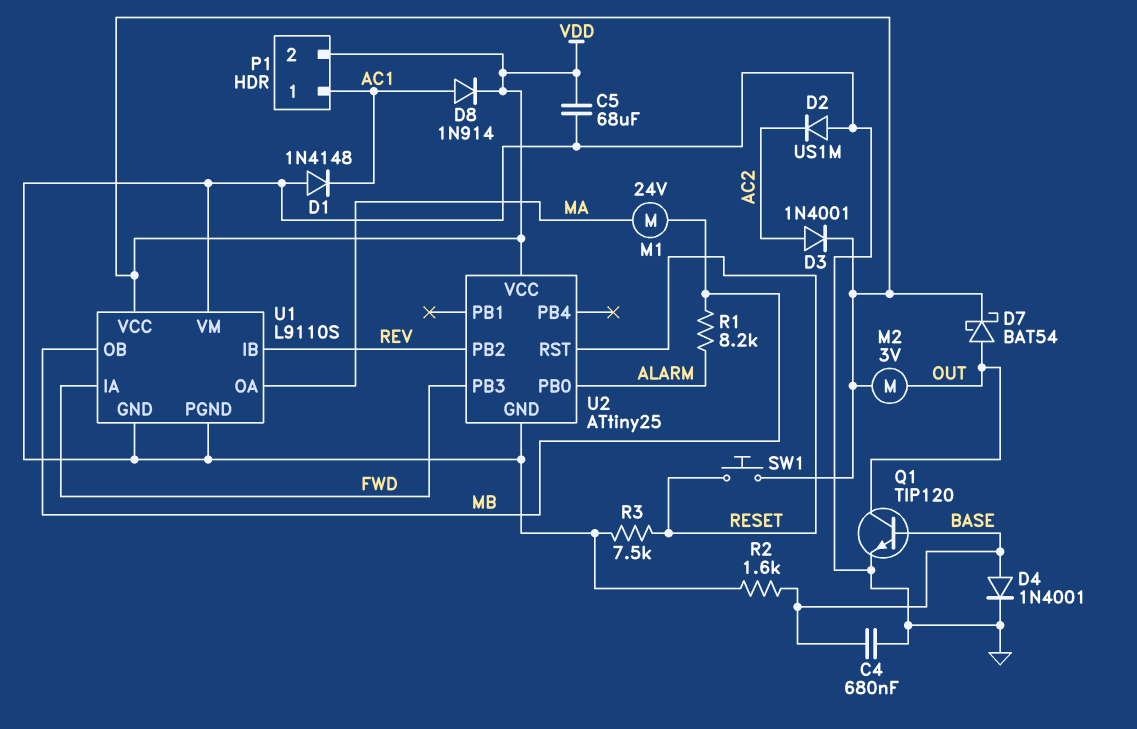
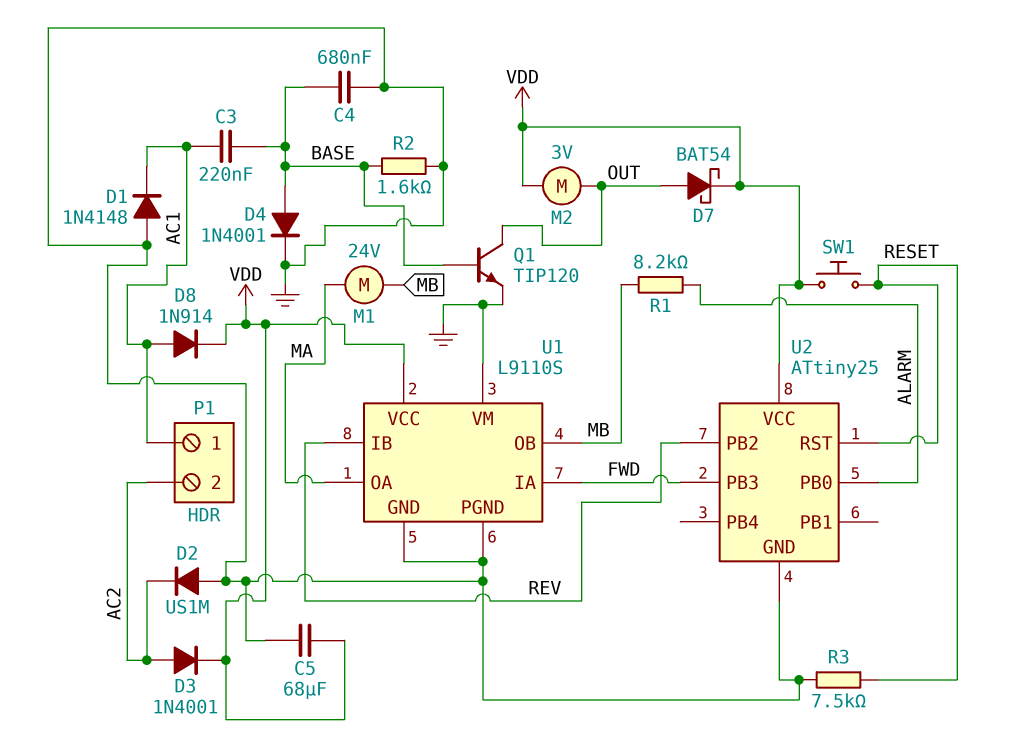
C3: none -> 220nF (AC1, BASE)
P1 pin 2: VDD -> AC2

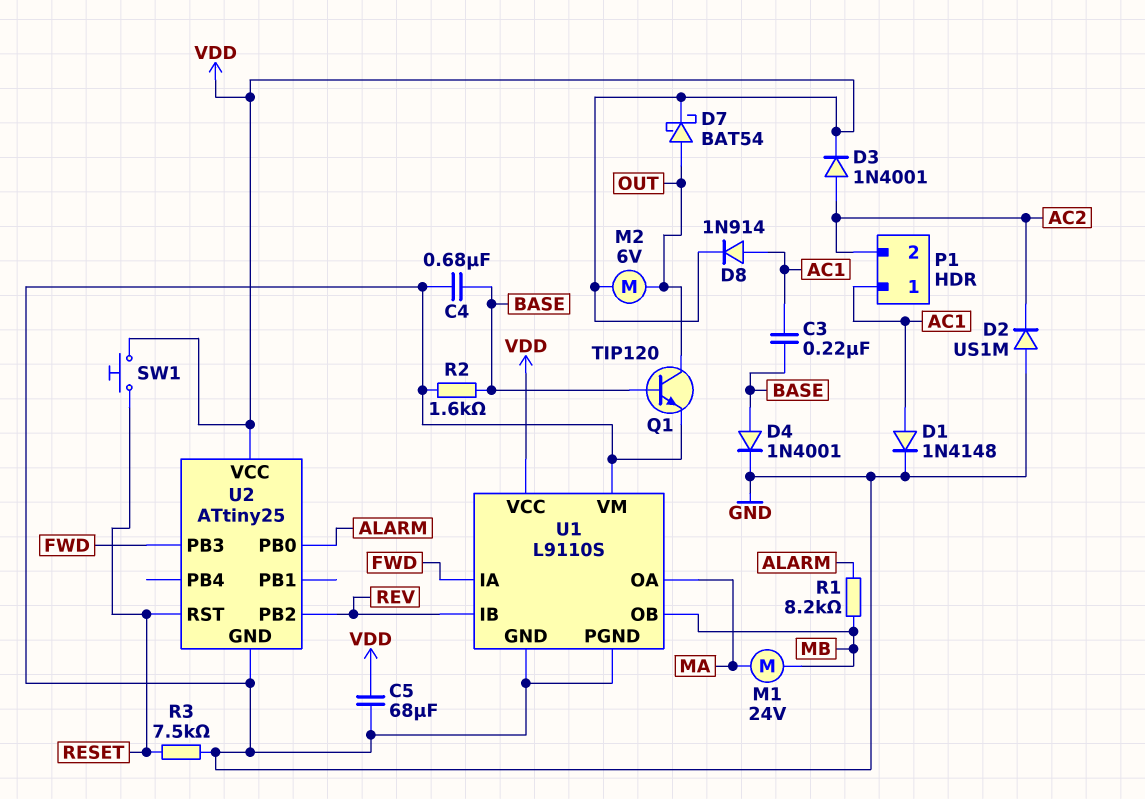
D1: diode 1N4148 (A GND, K AC1) -> diode 1N4148 (A AC1, K GND)
M2: motor 3V (OUT, VDD) -> motor 6V (OUT, VDD)

